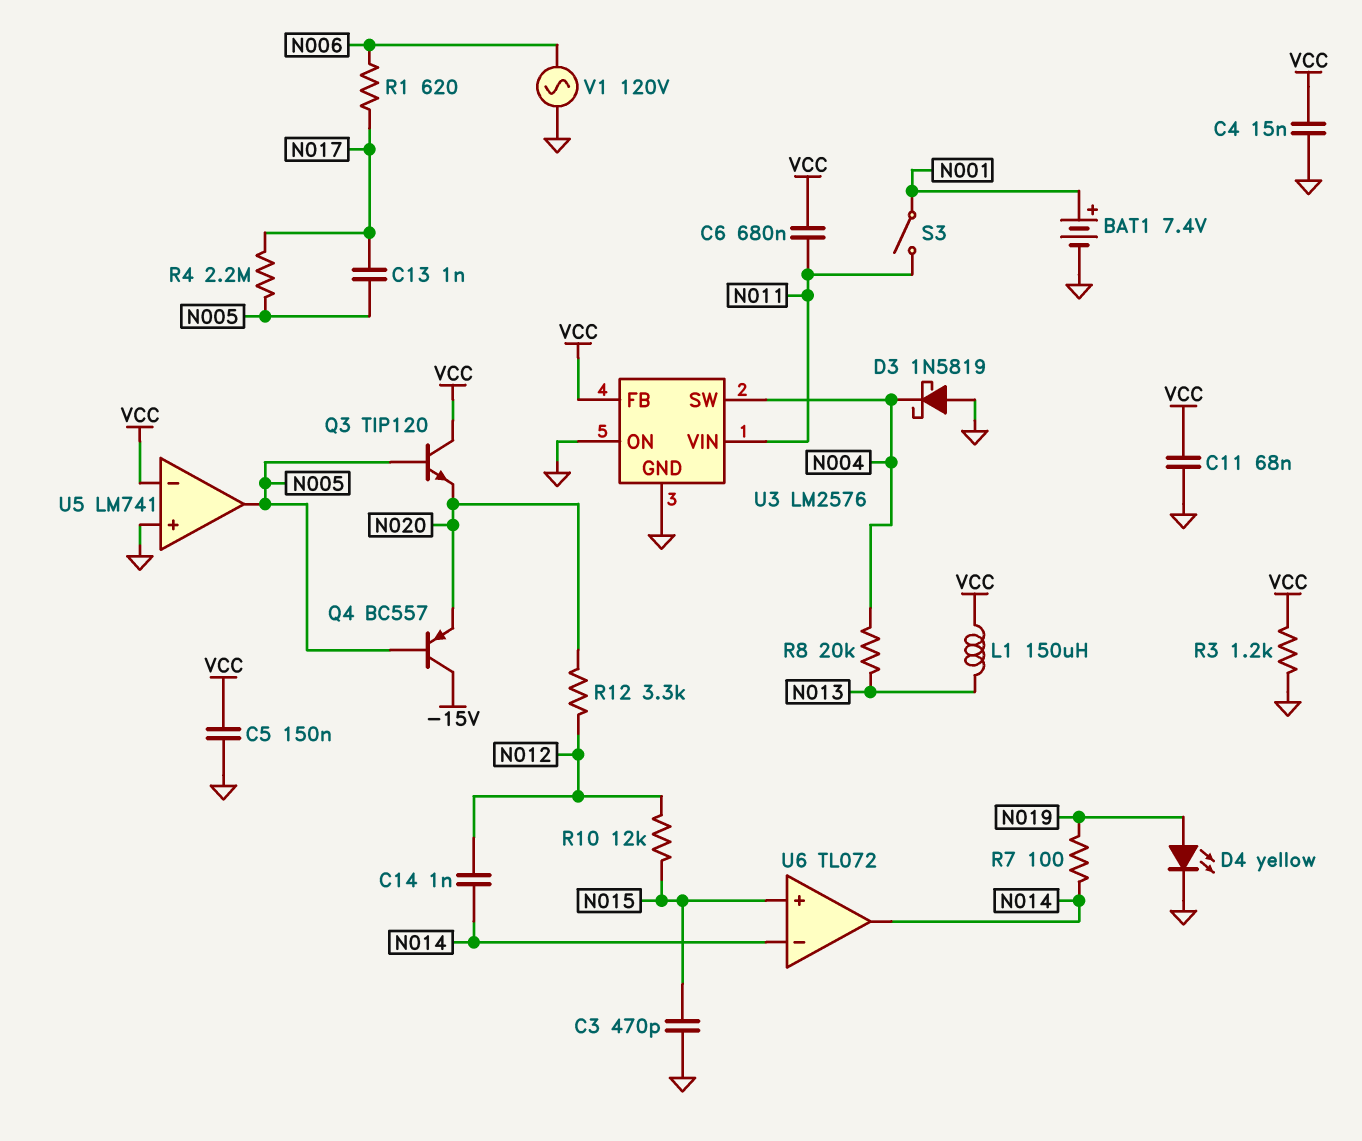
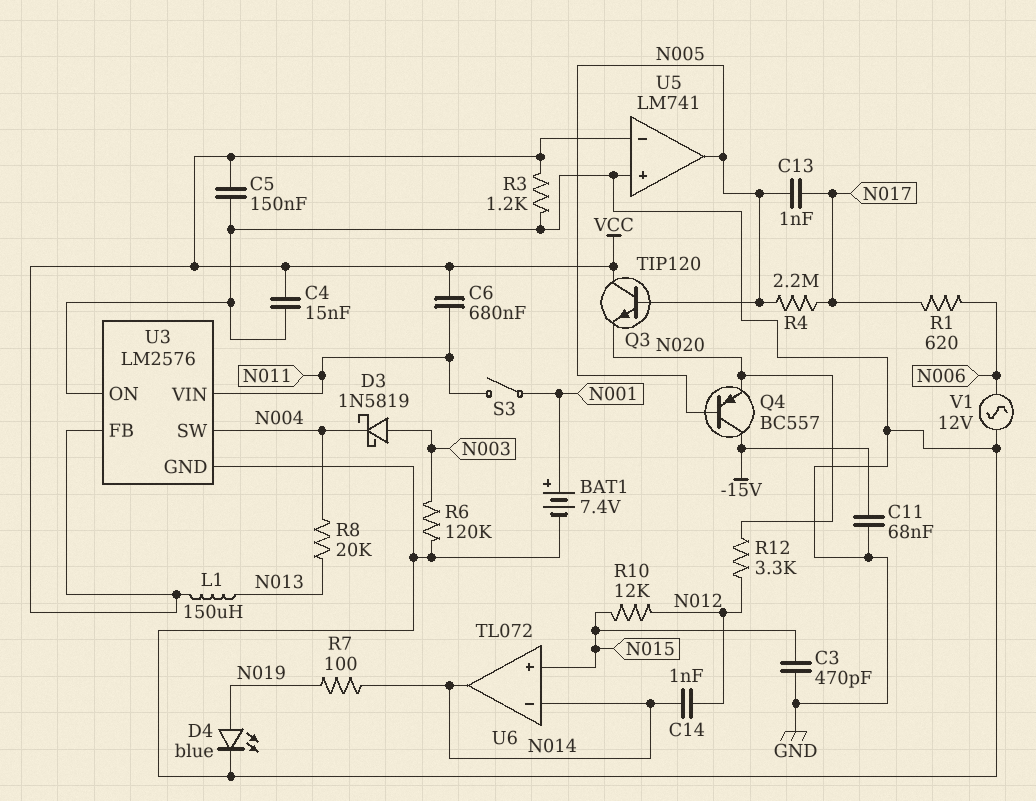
C11: 68nF (GND, VCC) -> 68nF (-15V, GND)
D3: schottky 1N5819 (A GND, K N004) -> schottky 1N5819 (A N003, K N004)
D4: LED yellow (A N019, K GND) -> LED blue (A N019, K GND)
R6: none -> 120k (GND, N003)
V1: AC 120V (GND, N006) -> AC 12V (GND, N006)

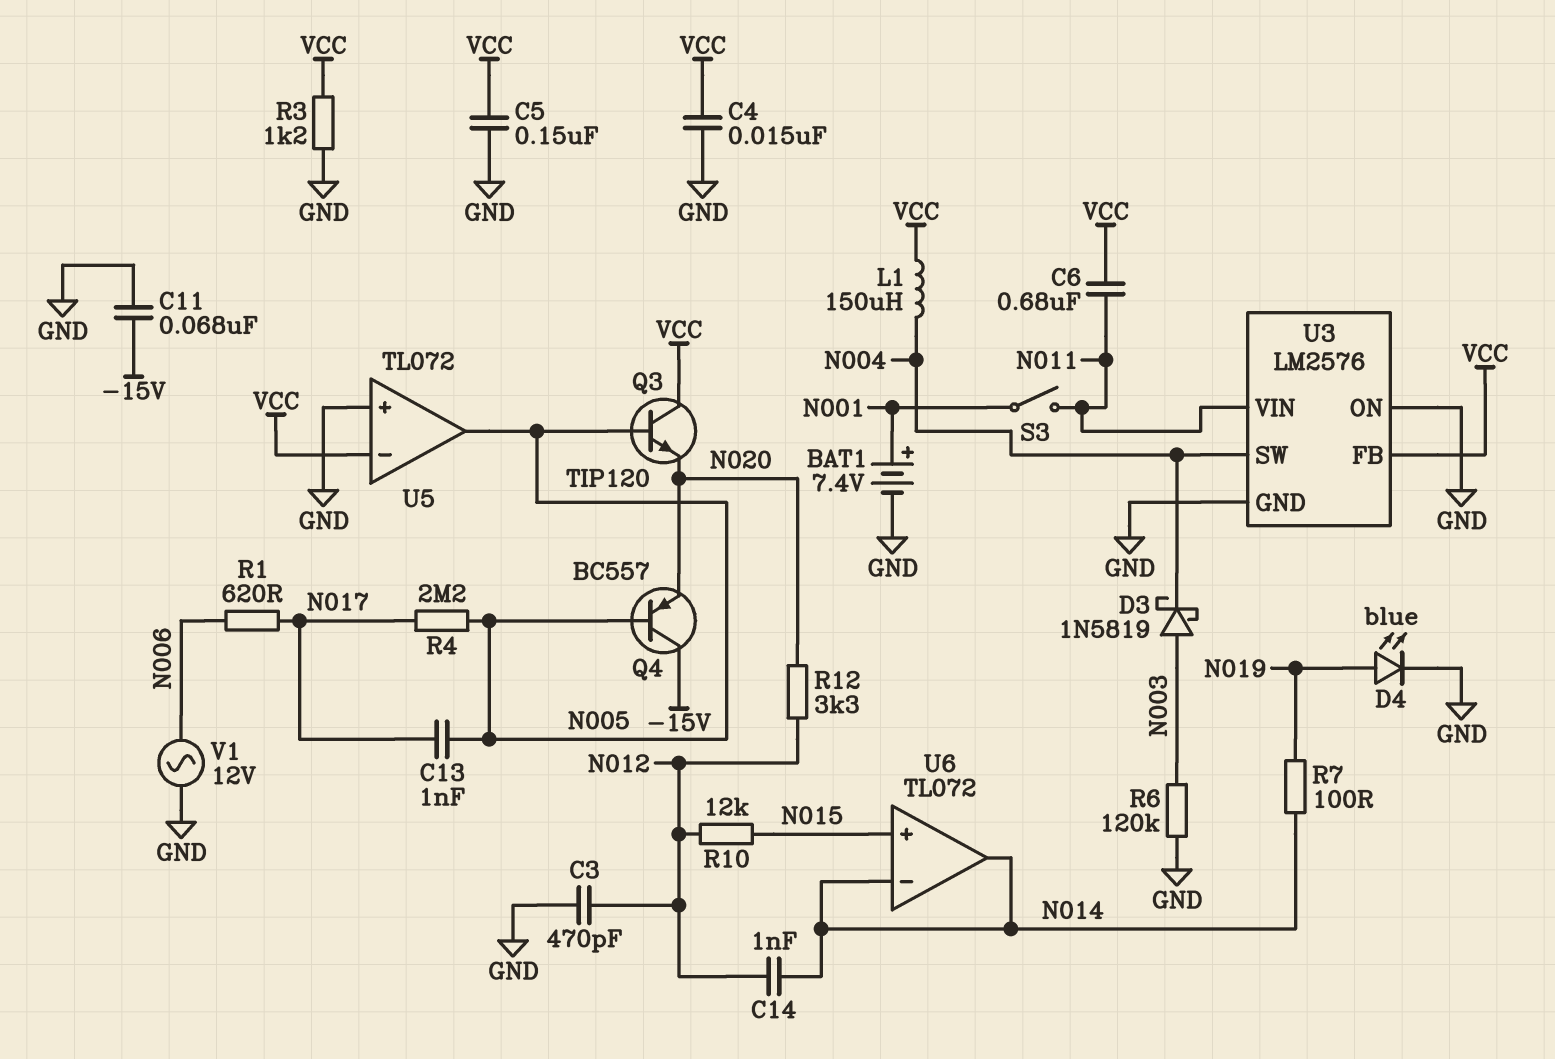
C3: 470pF (GND, N015) -> 470pF (GND, N012)
L1: 150uH (N013, VCC) -> 150uH (N004, VCC)
R8: 20k (N004, N013) -> none
U5: LM741 -> TL072

